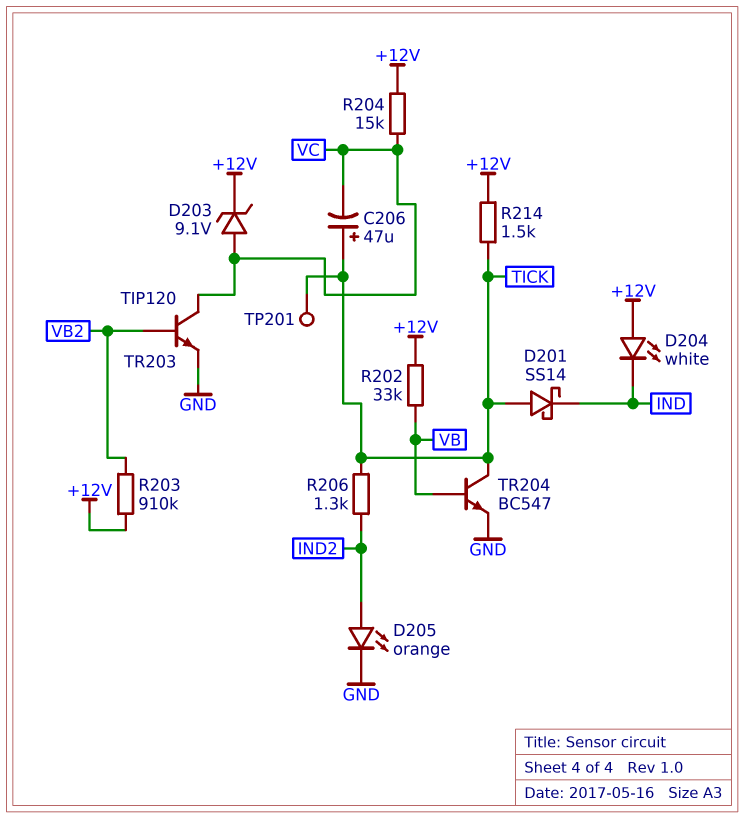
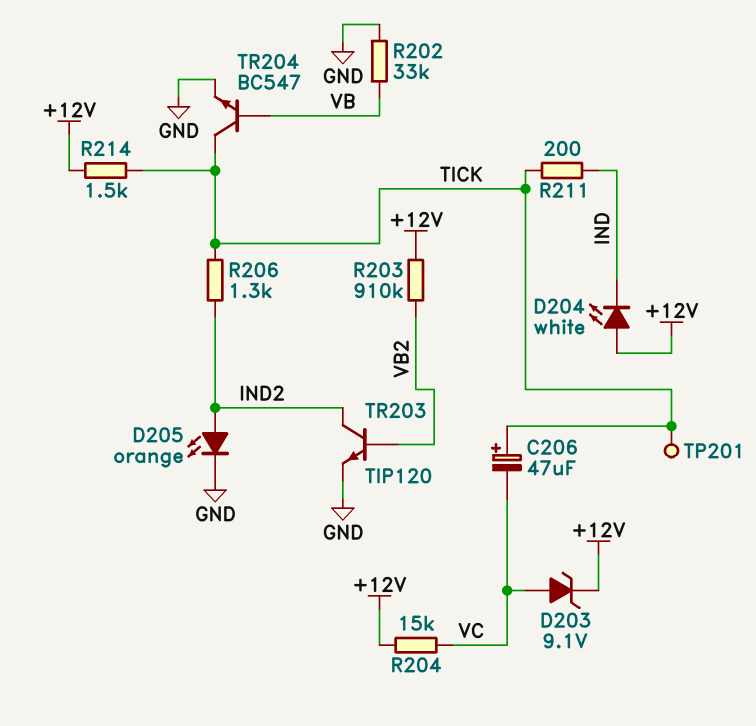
D201: schottky SS14 (A TICK, K IND) -> none
R202: 33k (+12V, VB) -> 33k (GND, VB)
R211: none -> 200 (IND, TICK)
TR203: NPN TIP120 (B VB2, C VC, E GND) -> NPN TIP120 (B VB2, C IND2, E GND)

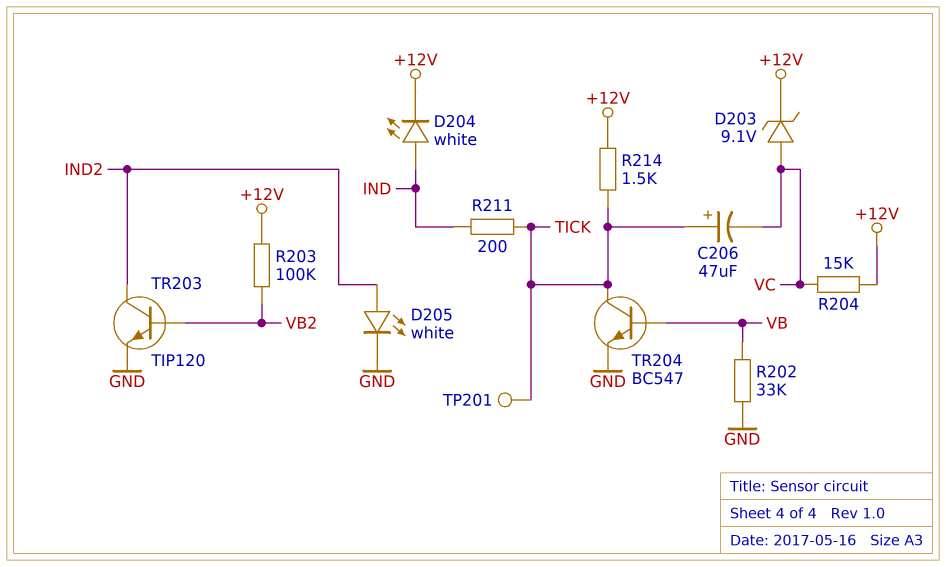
D204: LED white (A +12V, K IND) -> LED white (A IND, K +12V)
D205: LED orange (A IND2, K GND) -> LED white (A IND2, K GND)
R203: 910k (+12V, VB2) -> 100k (+12V, VB2)
R206: 1.3k (IND2, TICK) -> none

